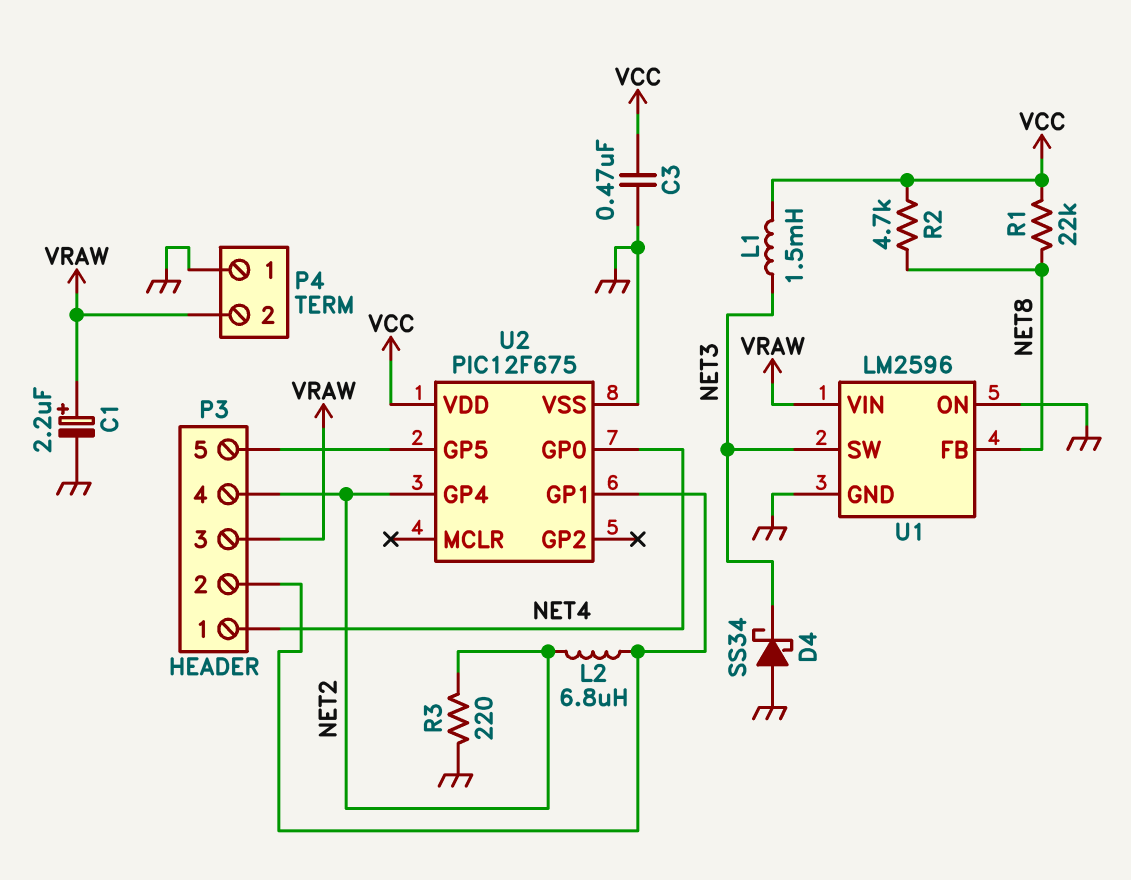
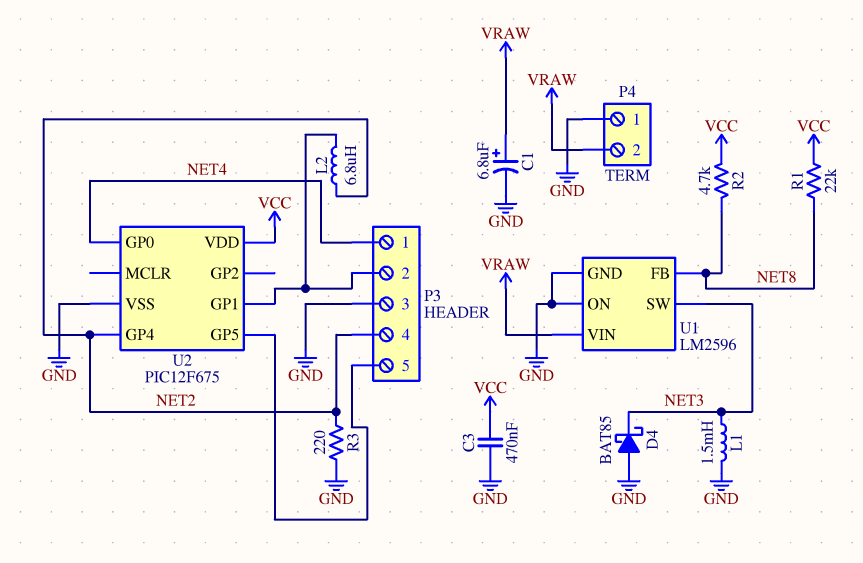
C1: 2.2uF (plus VRAW, minus GND) -> 6.8uF (plus VRAW, minus GND)
D4: schottky SS34 (A GND, K NET3) -> schottky BAT85 (A GND, K NET3)
L1: 1.5mH (NET3, VCC) -> 1.5mH (GND, NET3)
P3 pin 3: VRAW -> GND

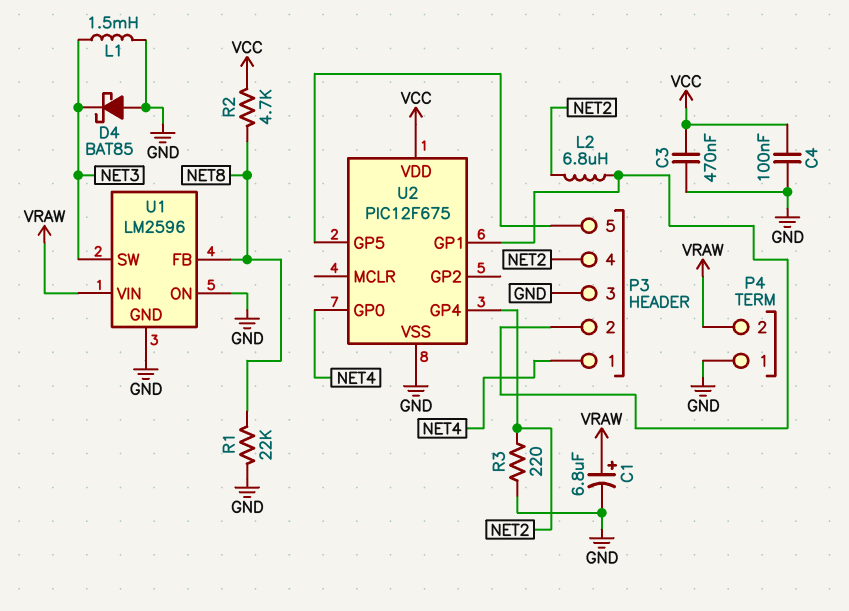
C4: none -> 100nF (GND, VCC)
R1: 22k (NET8, VCC) -> 22k (GND, NET8)

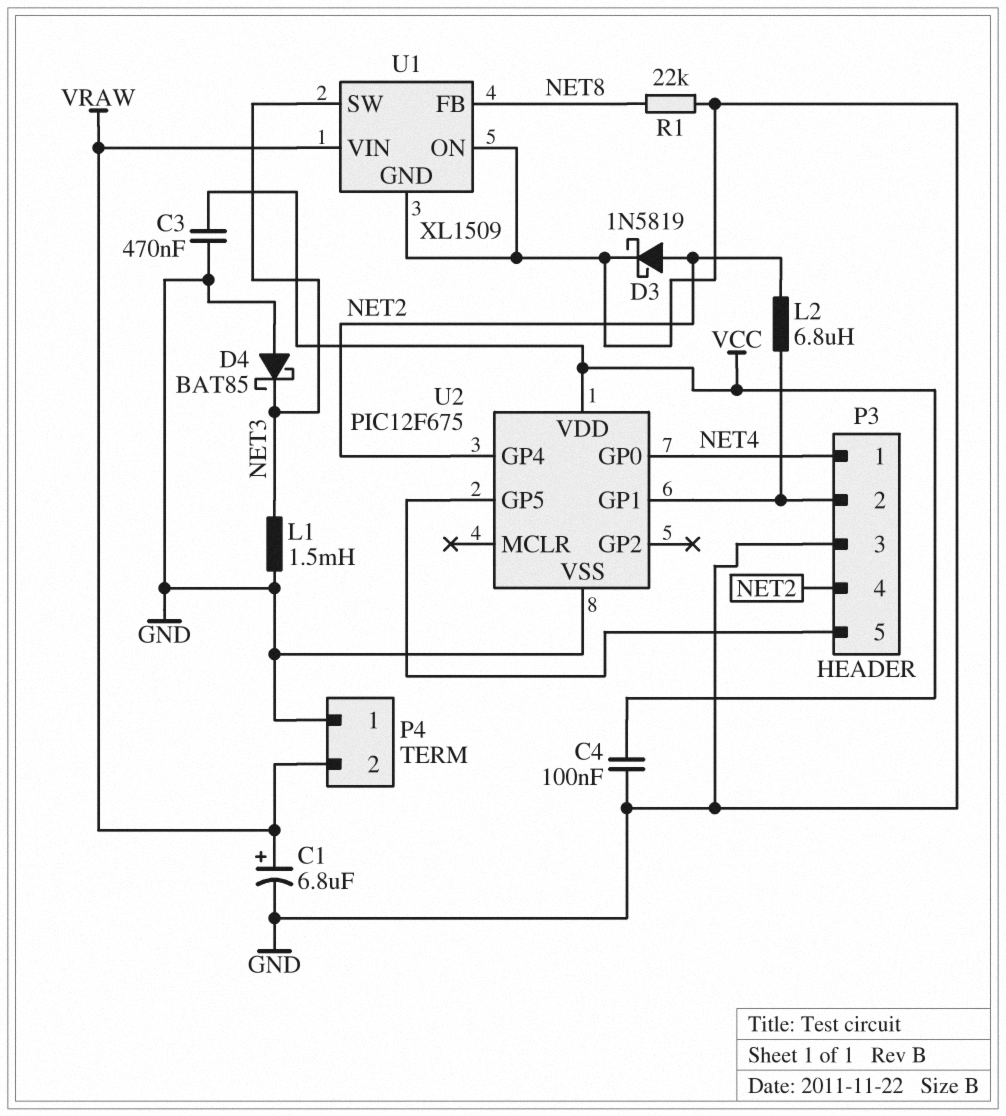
D3: none -> schottky 1N5819 (A NET2, K GND)
R2: 4.7k (NET8, VCC) -> none
R3: 220 (GND, NET2) -> none
U1: LM2596 -> XL1509

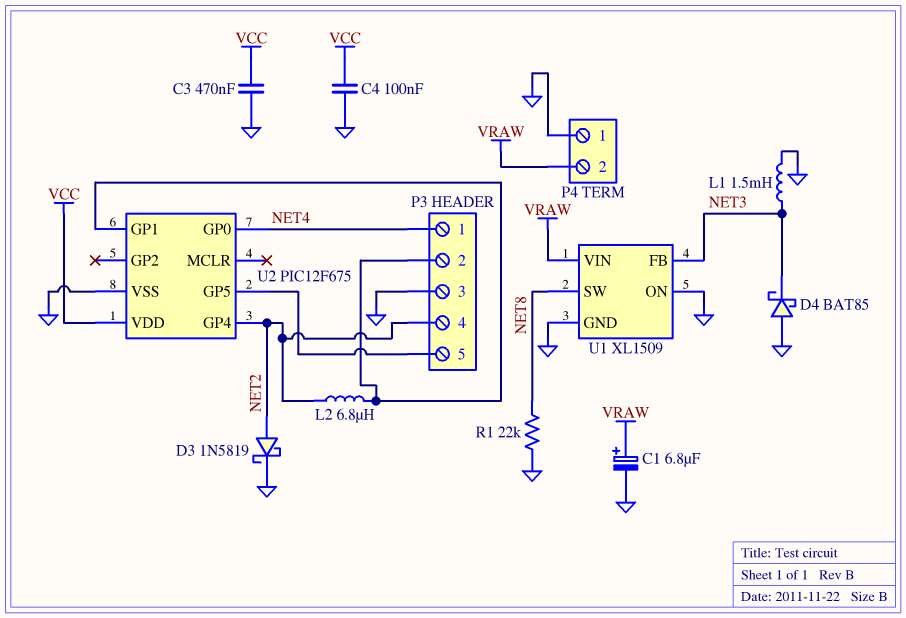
U1 pin FB: NET8 -> NET3
U1 pin SW: NET3 -> NET8

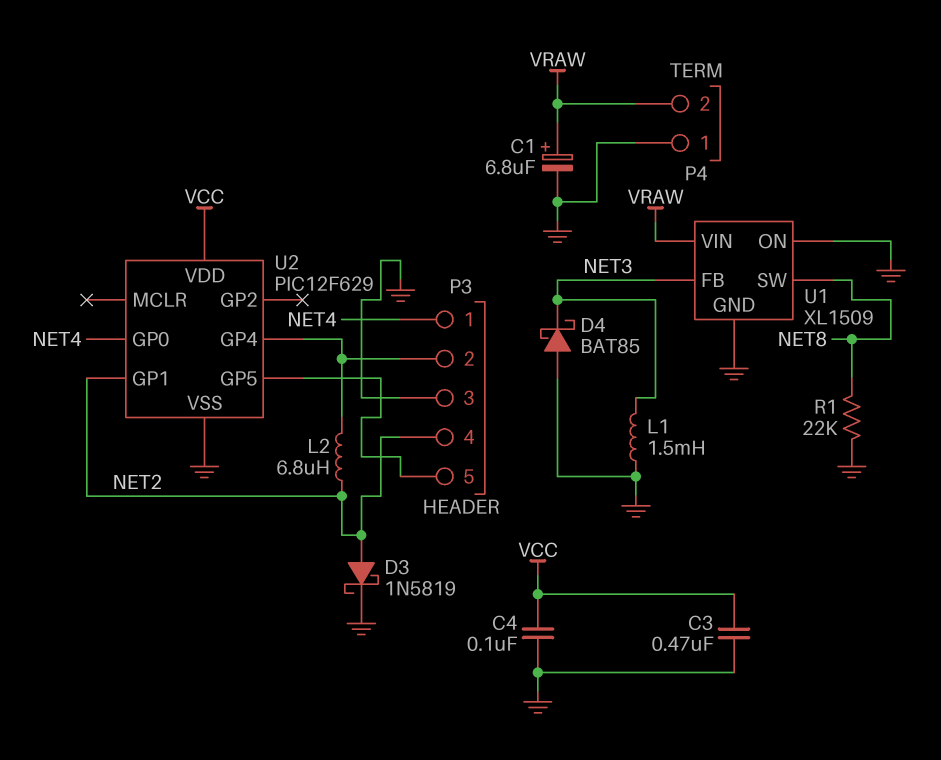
U2: PIC12F675 -> PIC12F629
U2 pin GP1: P3/2 -> NET2
U2 pin GP4: NET2 -> P3/2

